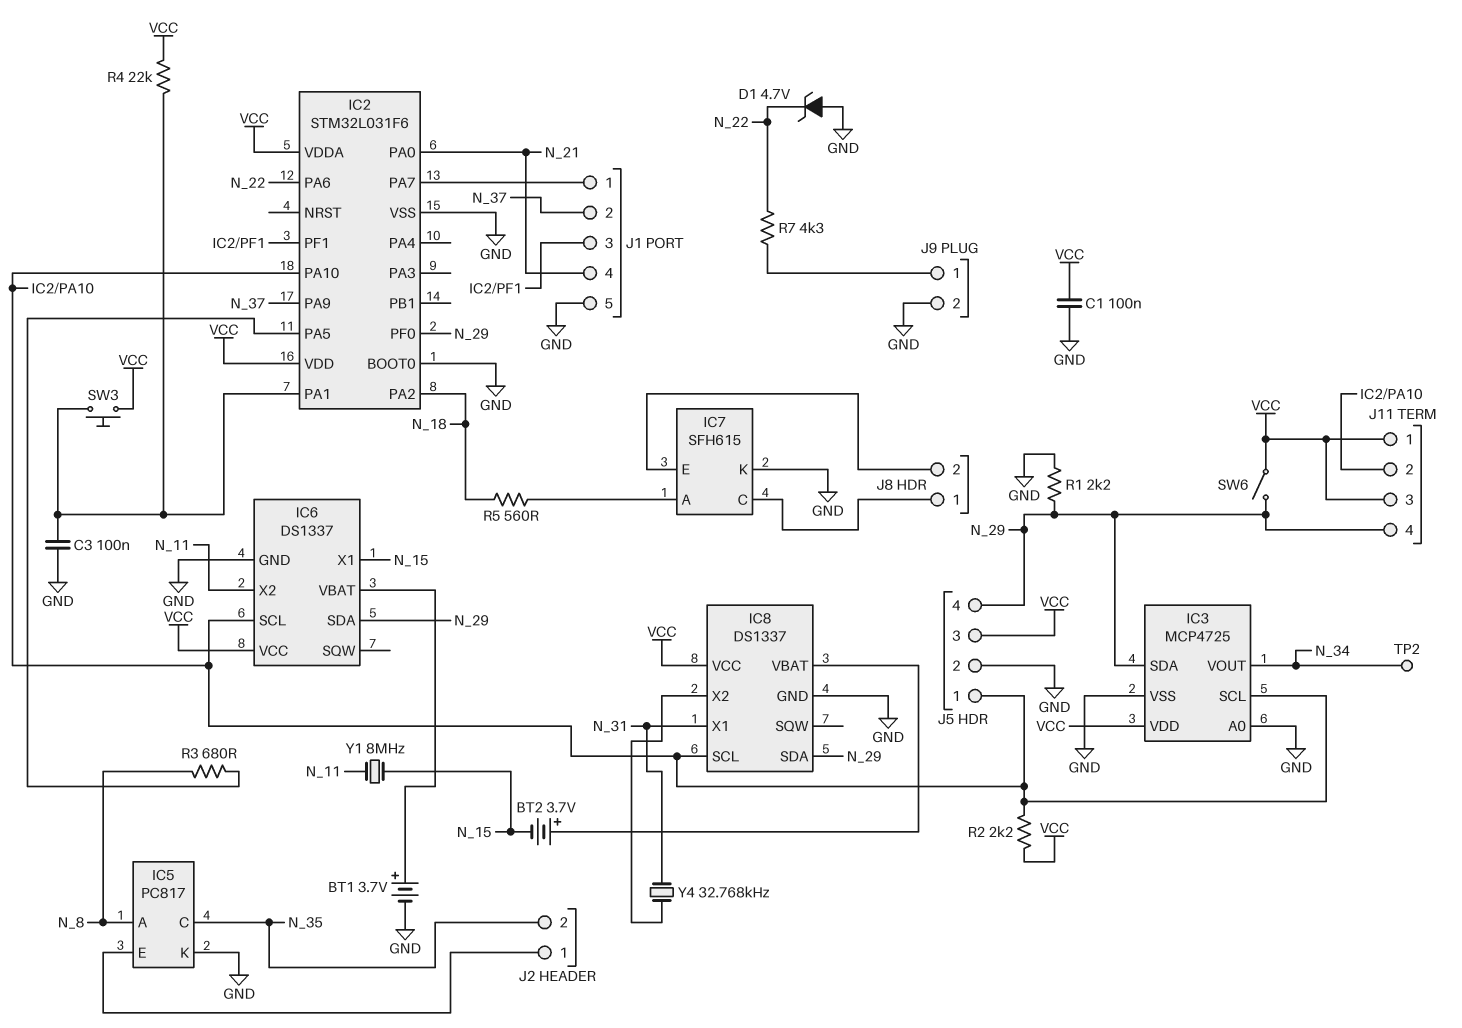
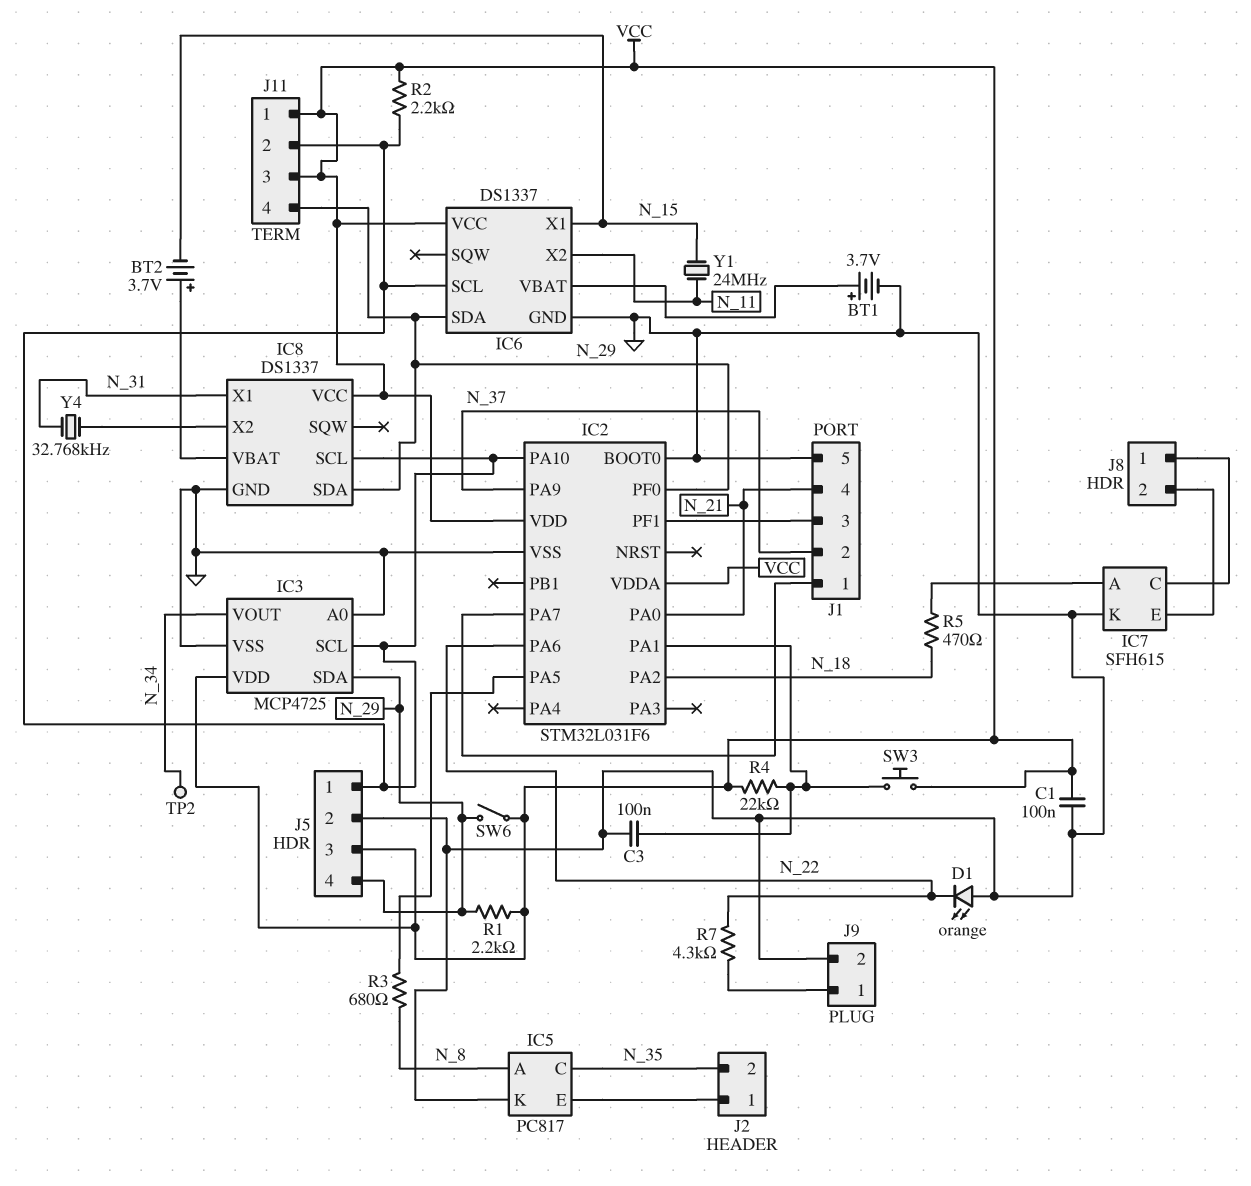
D1: zener 4.7V (A GND, K N_22) -> LED orange (A GND, K N_22)
R1: 2.2k (GND, N_29) -> 2.2k (N_29, VCC)
R5: 560 (IC7/A, N_18) -> 470 (IC7/A, N_18)
Y1: 8MHz (N_11, N_15) -> 24MHz (N_11, N_15)

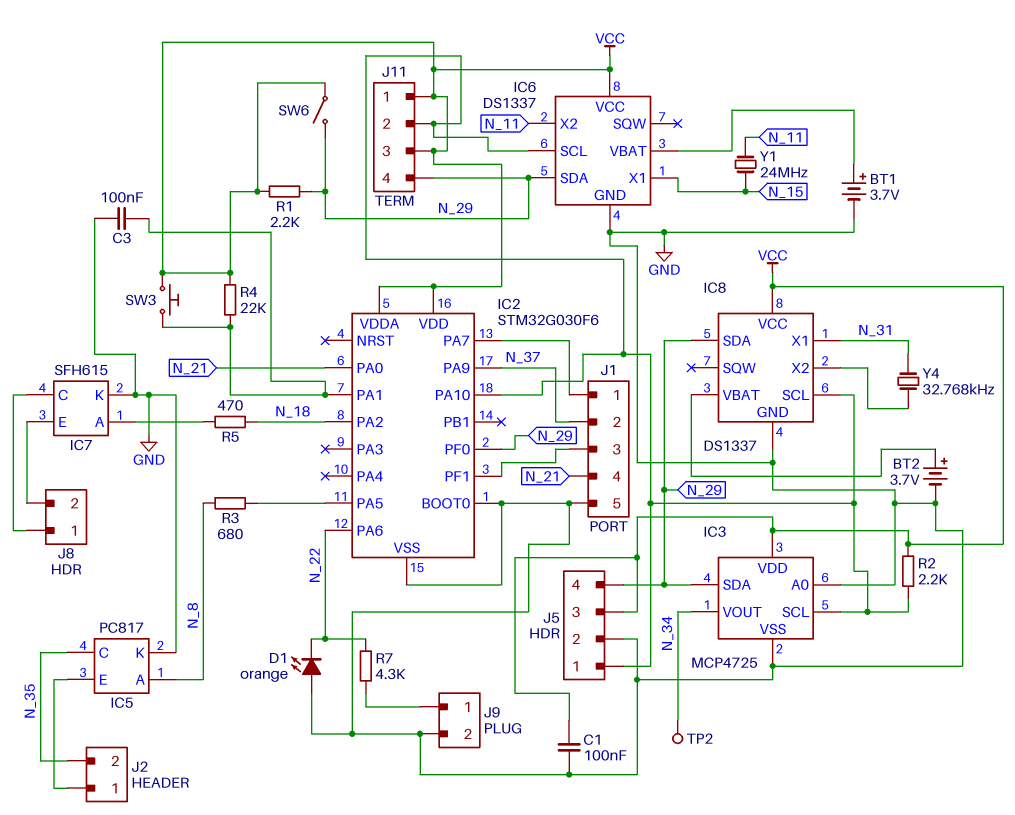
BT2: 3.7V (plus IC8/VBAT, minus N_15) -> 3.7V (plus IC8/VBAT, minus GND)
IC2: STM32L031F6 -> STM32G030F6

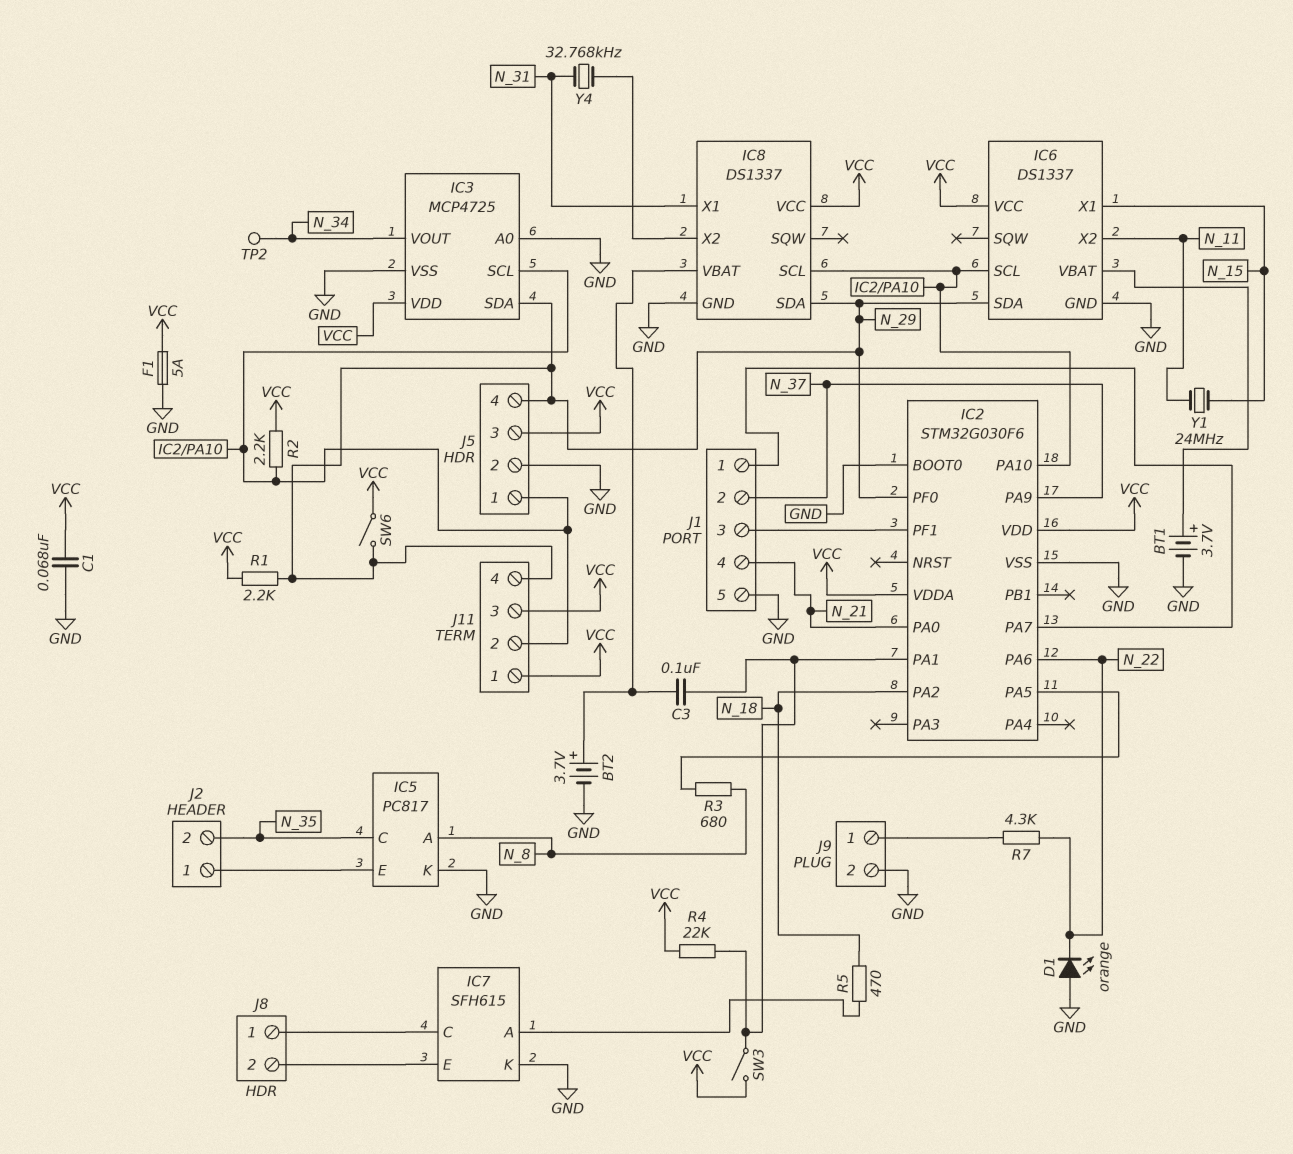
C1: 100nF (GND, VCC) -> 68nF (GND, VCC)
C3: 100nF (GND, IC2/PA1) -> 100nF (IC2/PA1, IC8/VBAT)
F1: none -> 5A (GND, VCC)
SW3: button (IC2/PA1, VCC) -> switch (IC2/PA1, VCC)

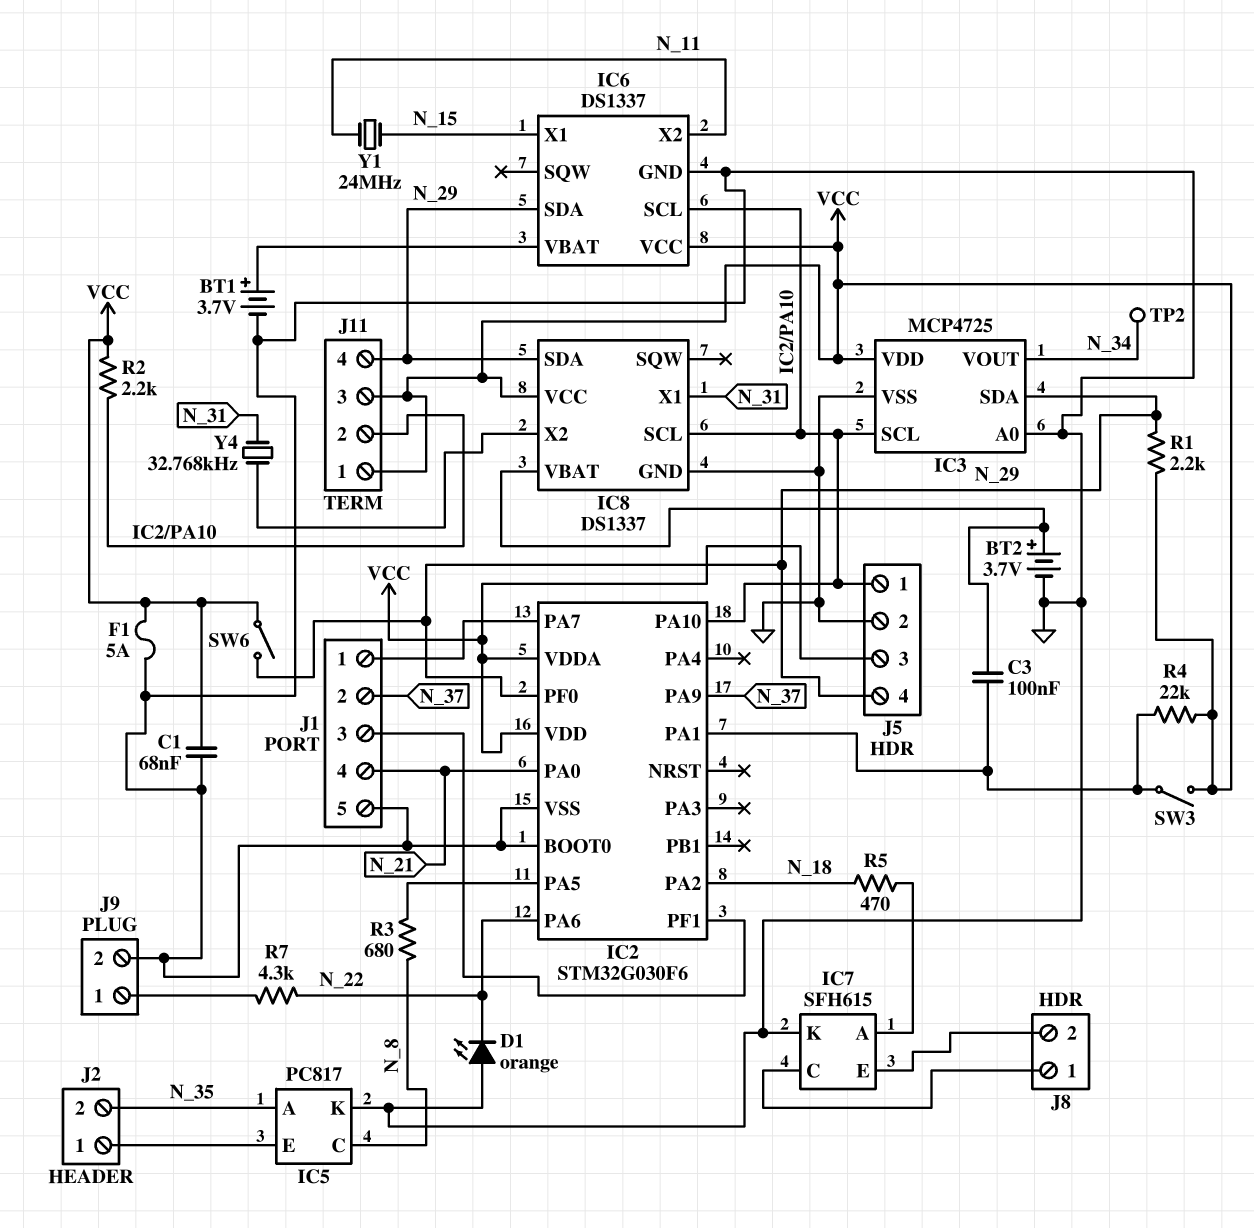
IC5 pin A: N_8 -> N_35
IC5 pin C: N_35 -> N_8

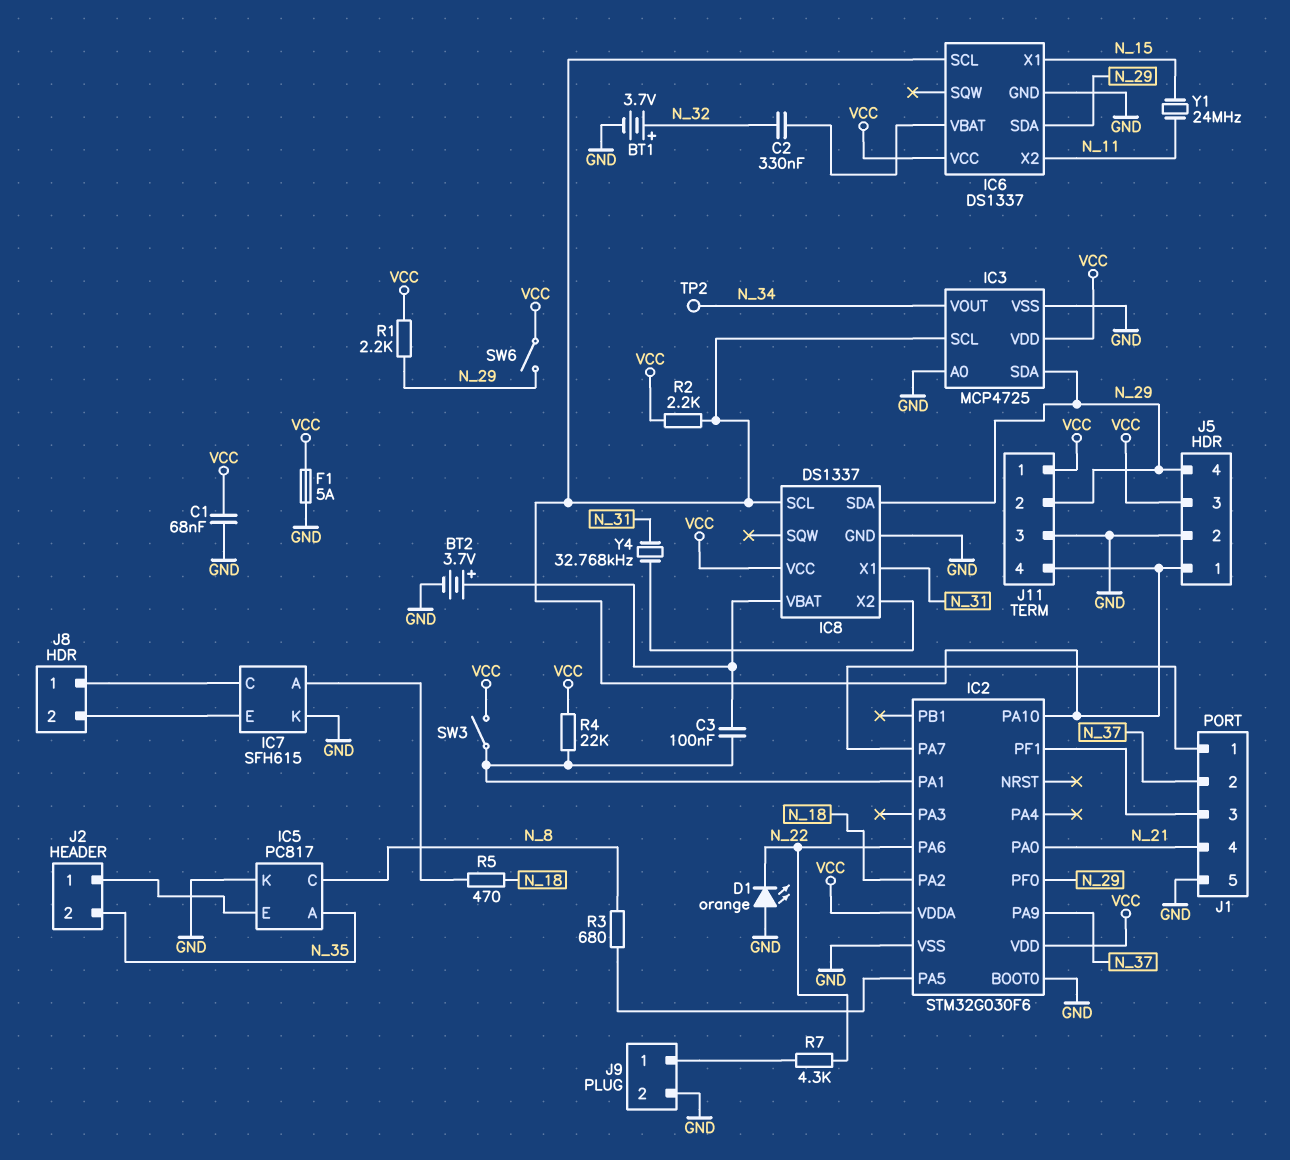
BT1: 3.7V (plus IC6/VBAT, minus GND) -> 3.7V (plus N_32, minus GND)
C2: none -> 330nF (IC6/VBAT, N_32)
J11 pin 2: IC2/PA10 -> N_29
J11 pin 3: VCC -> GND
J11 pin 4: N_29 -> IC2/PA10

